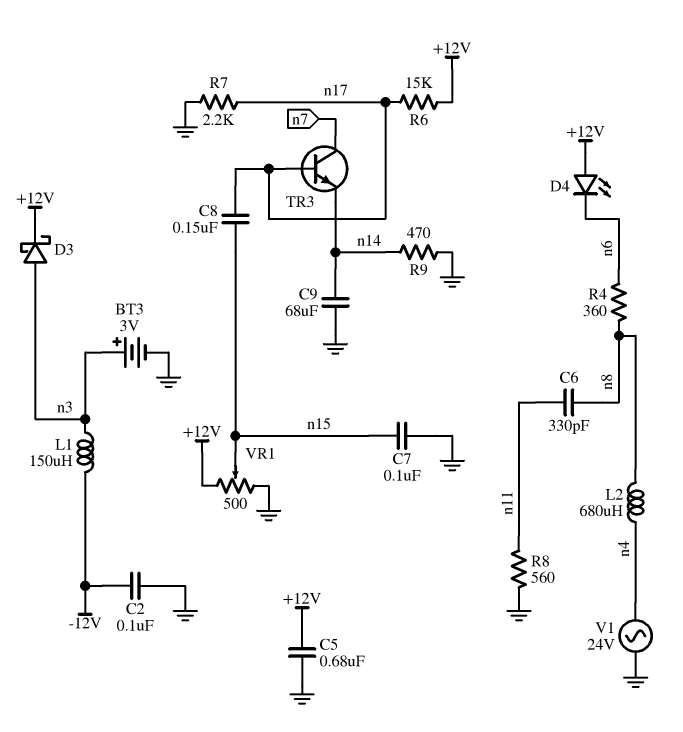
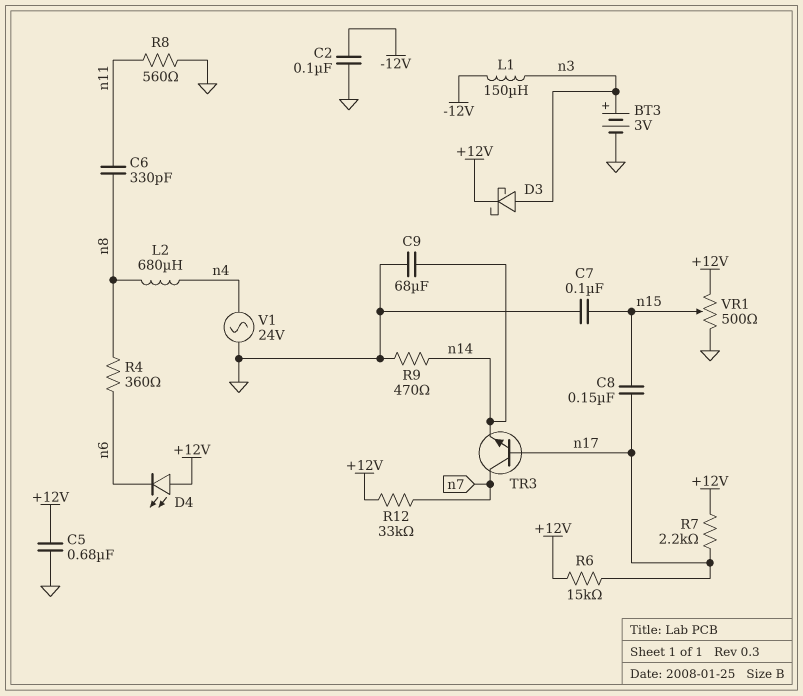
R7: 2.2k (GND, n17) -> 2.2k (+12V, n17)
R12: none -> 33k (+12V, n7)

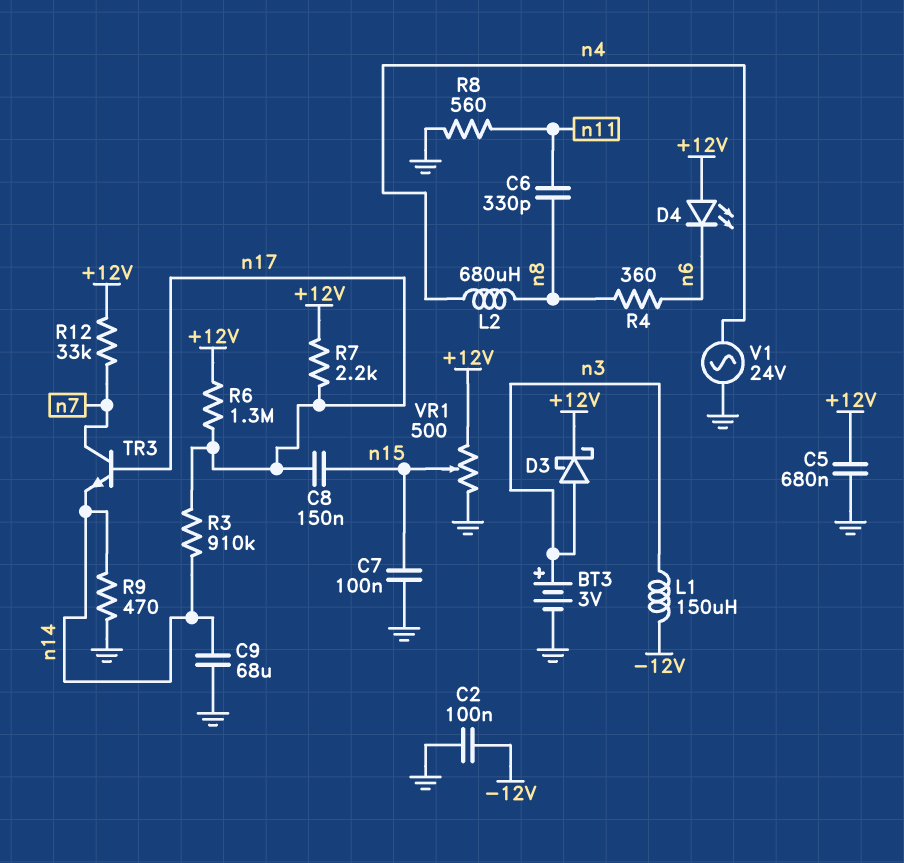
R3: none -> 910k (n14, n17)
R6: 15k (+12V, n17) -> 1.3M (+12V, n17)

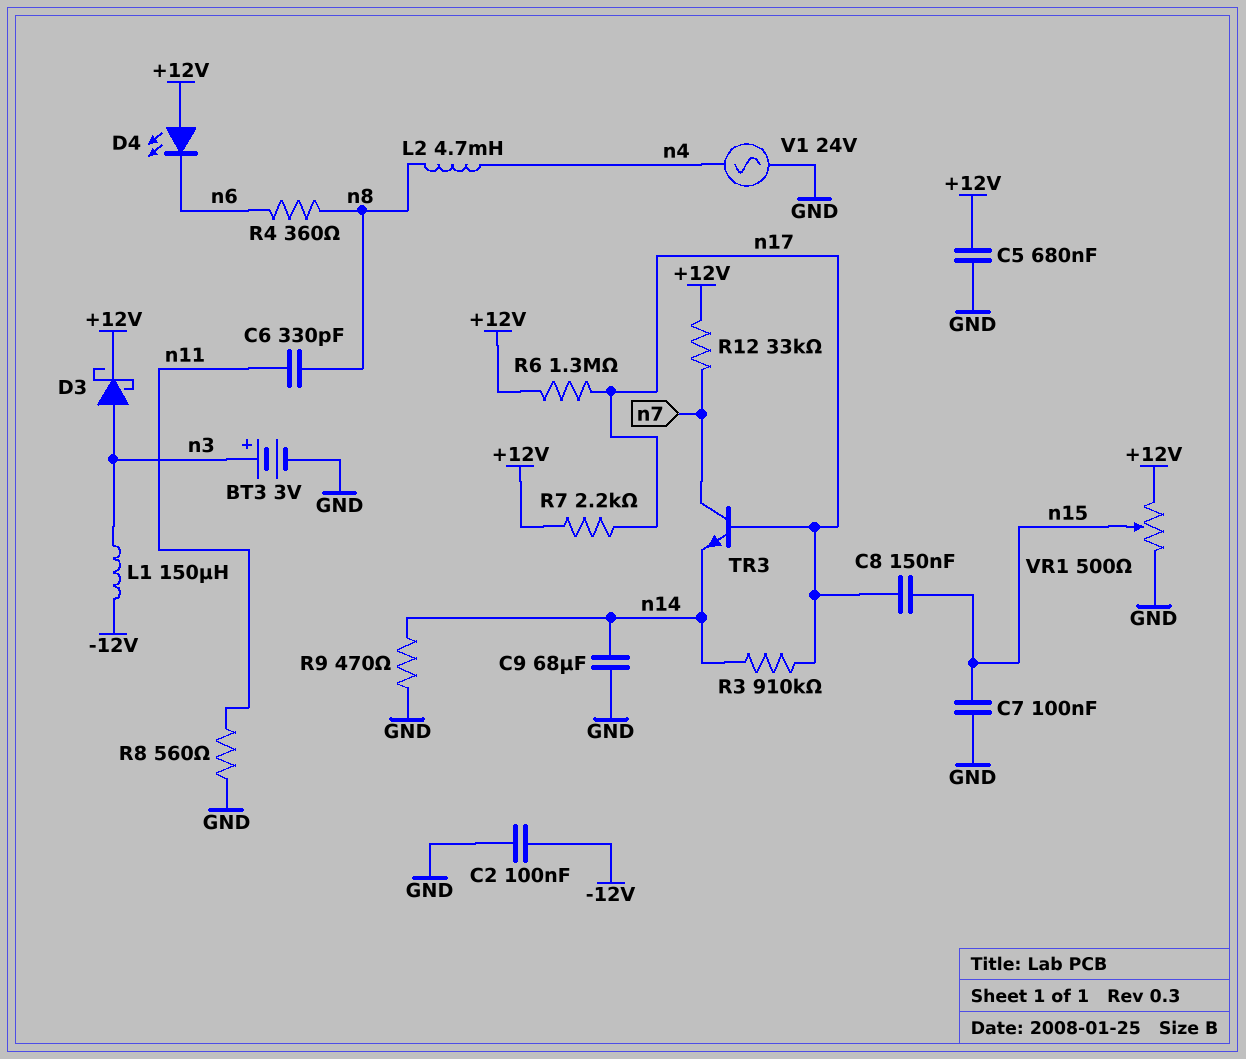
L2: 680uH (n4, n8) -> 4.7mH (n4, n8)

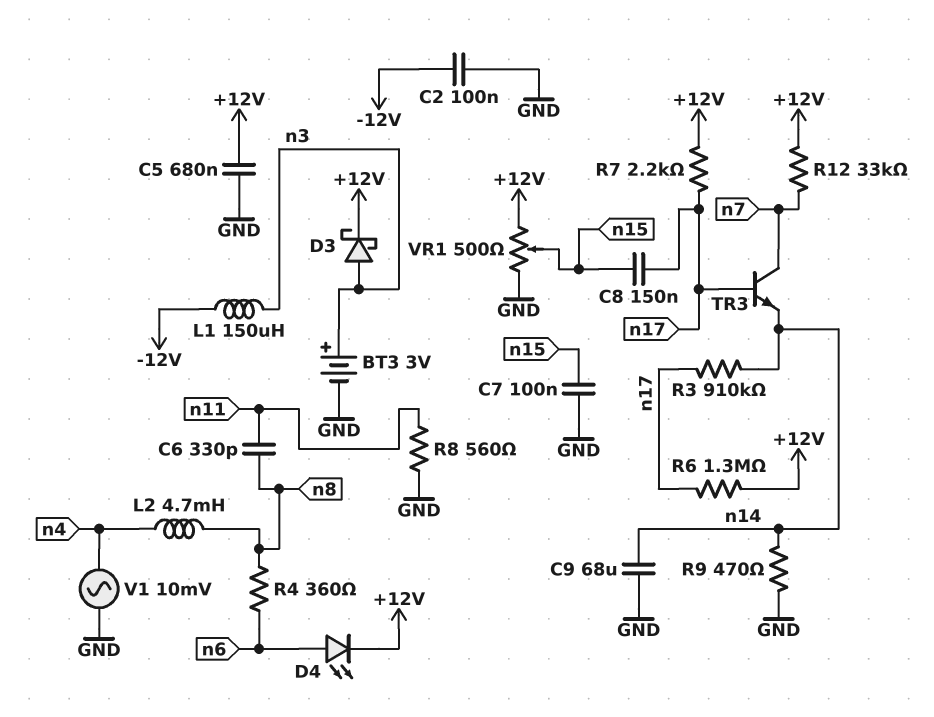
D4: LED (A +12V, K n6) -> LED (A n6, K +12V)
V1: AC 24V (GND, n4) -> AC 10mV (GND, n4)

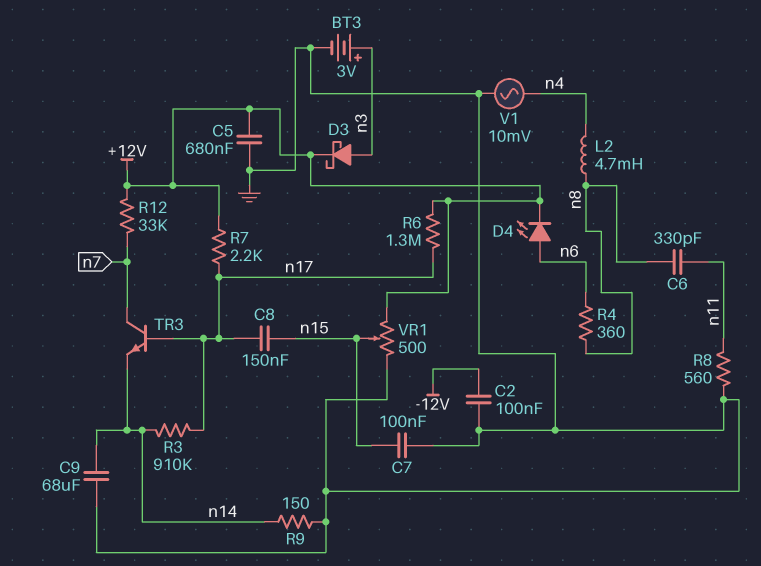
L1: 150uH (-12V, n3) -> none
R9: 470 (GND, n14) -> 150 (GND, n14)

